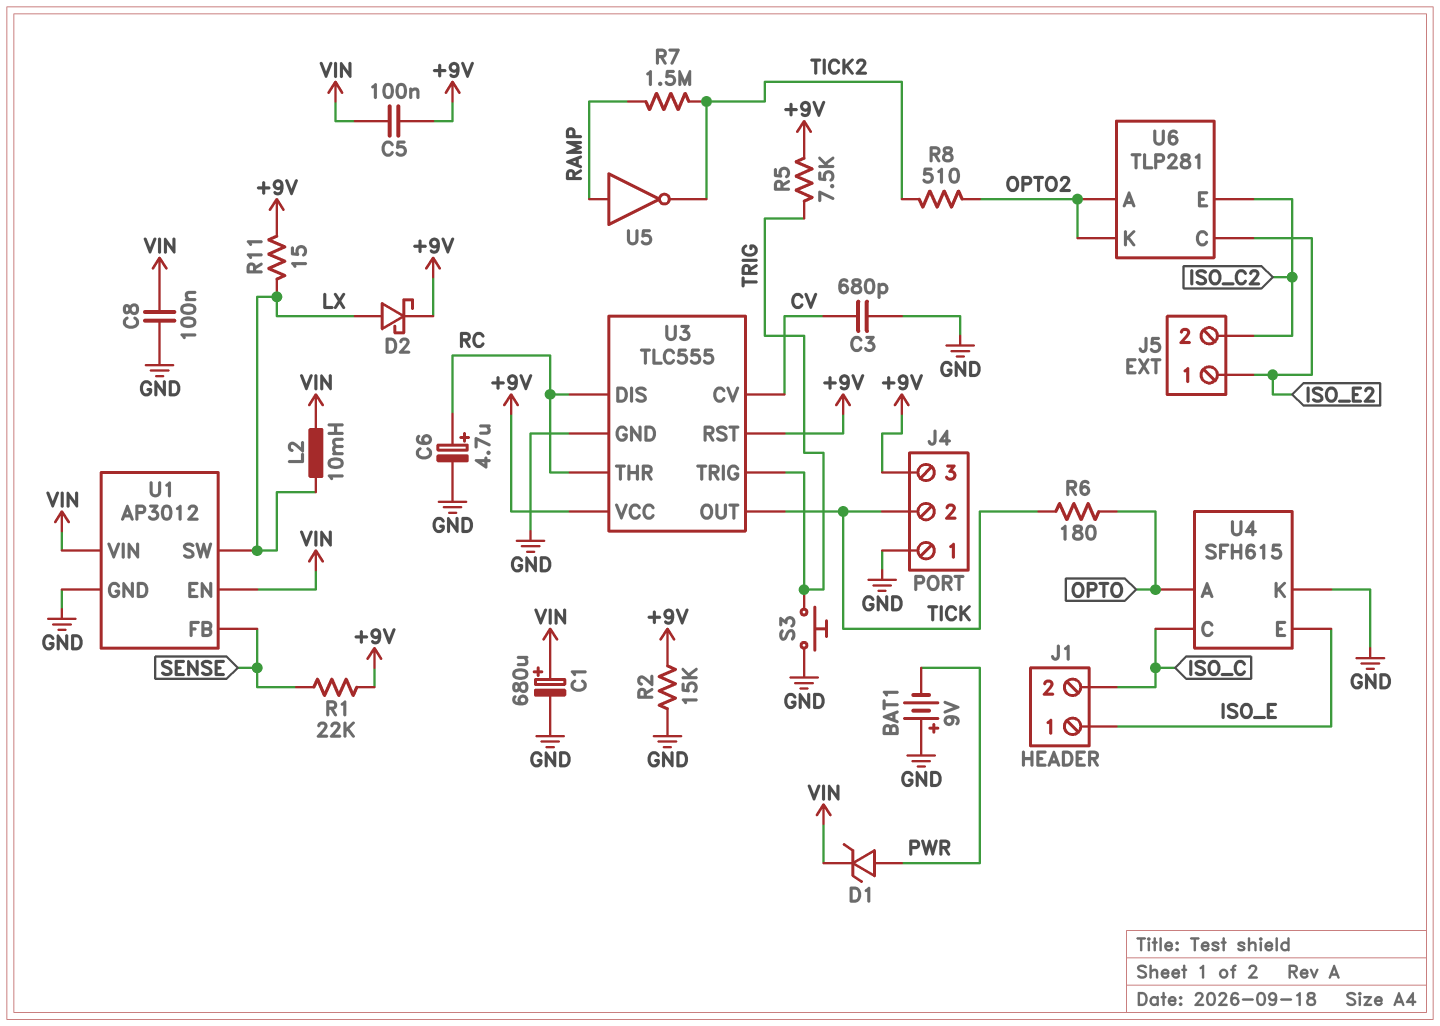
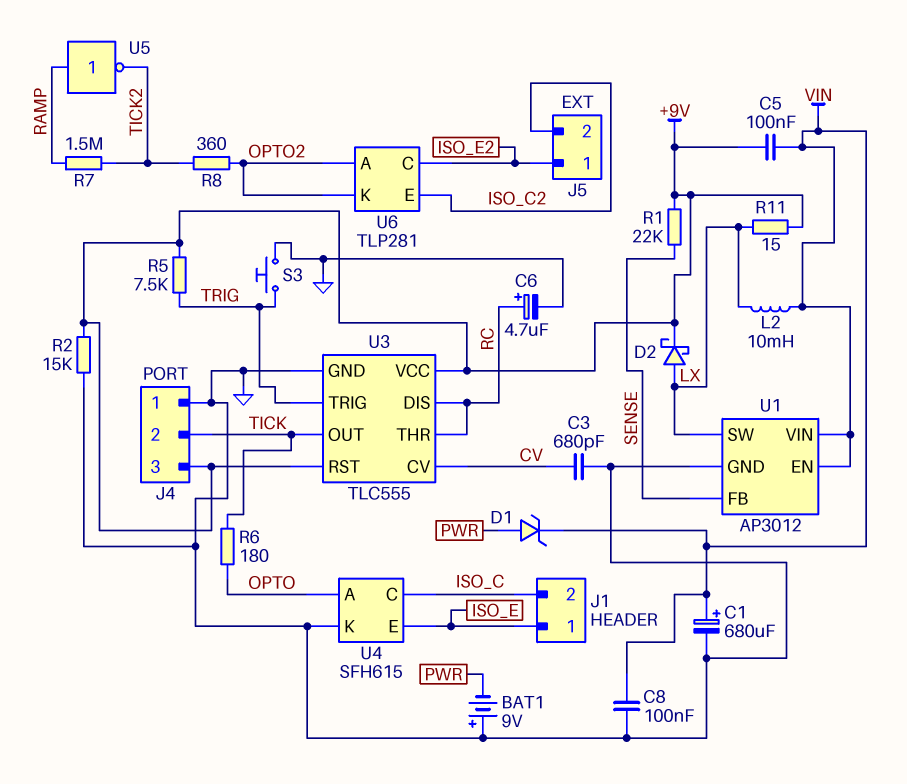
R8: 510 (OPTO2, TICK2) -> 360 (OPTO2, TICK2)

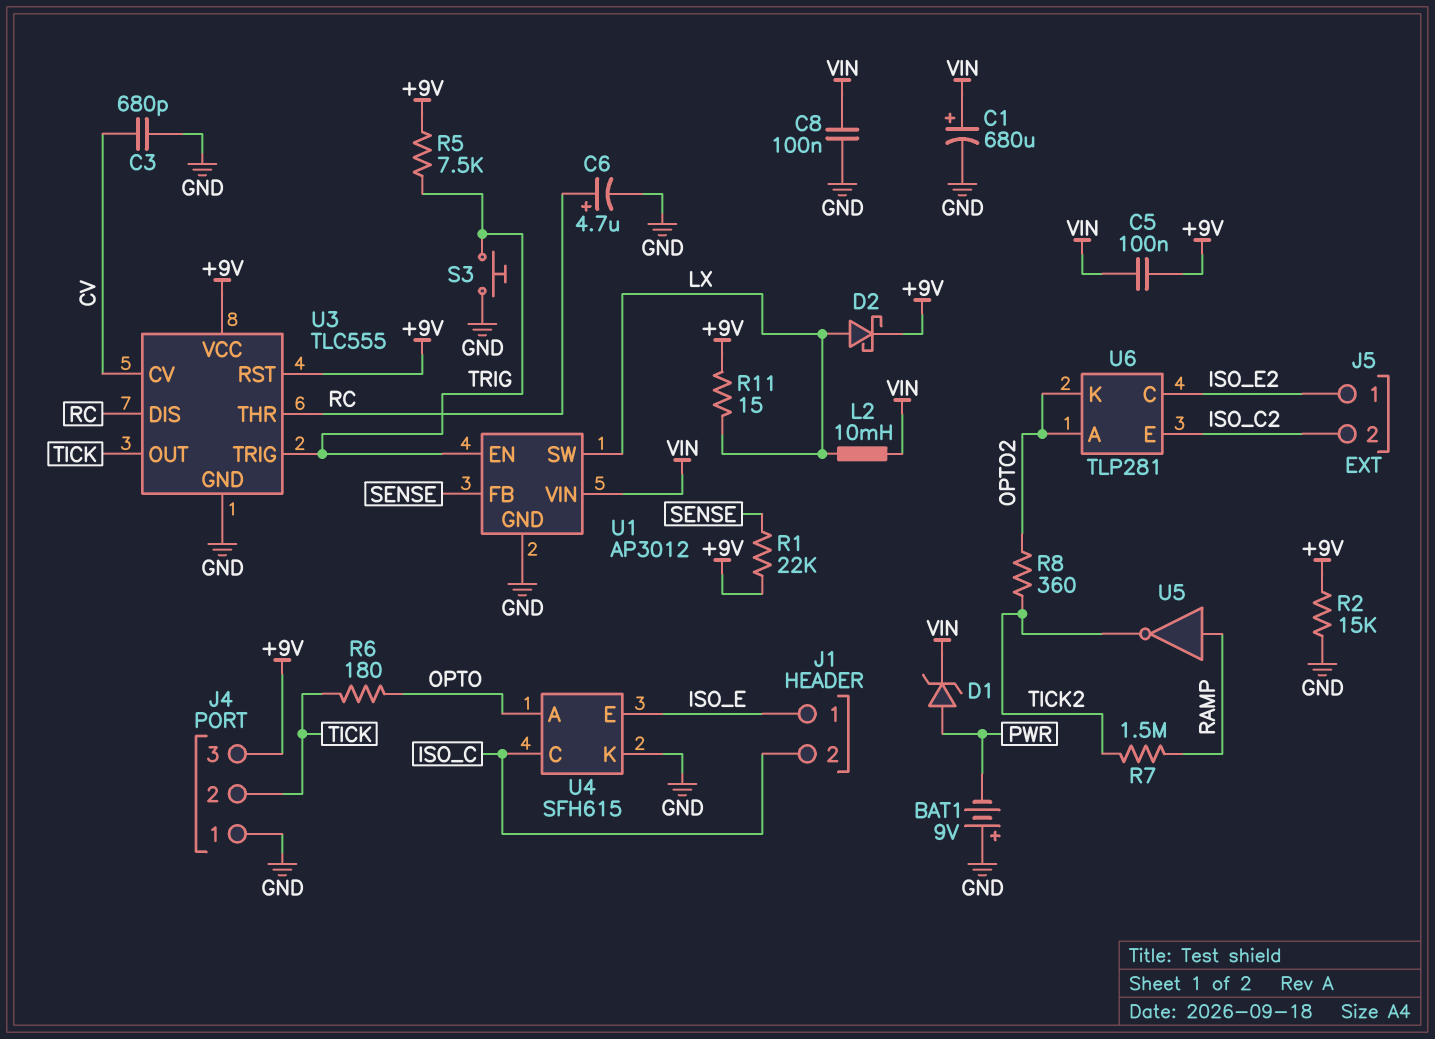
U1 pin EN: VIN -> TRIG

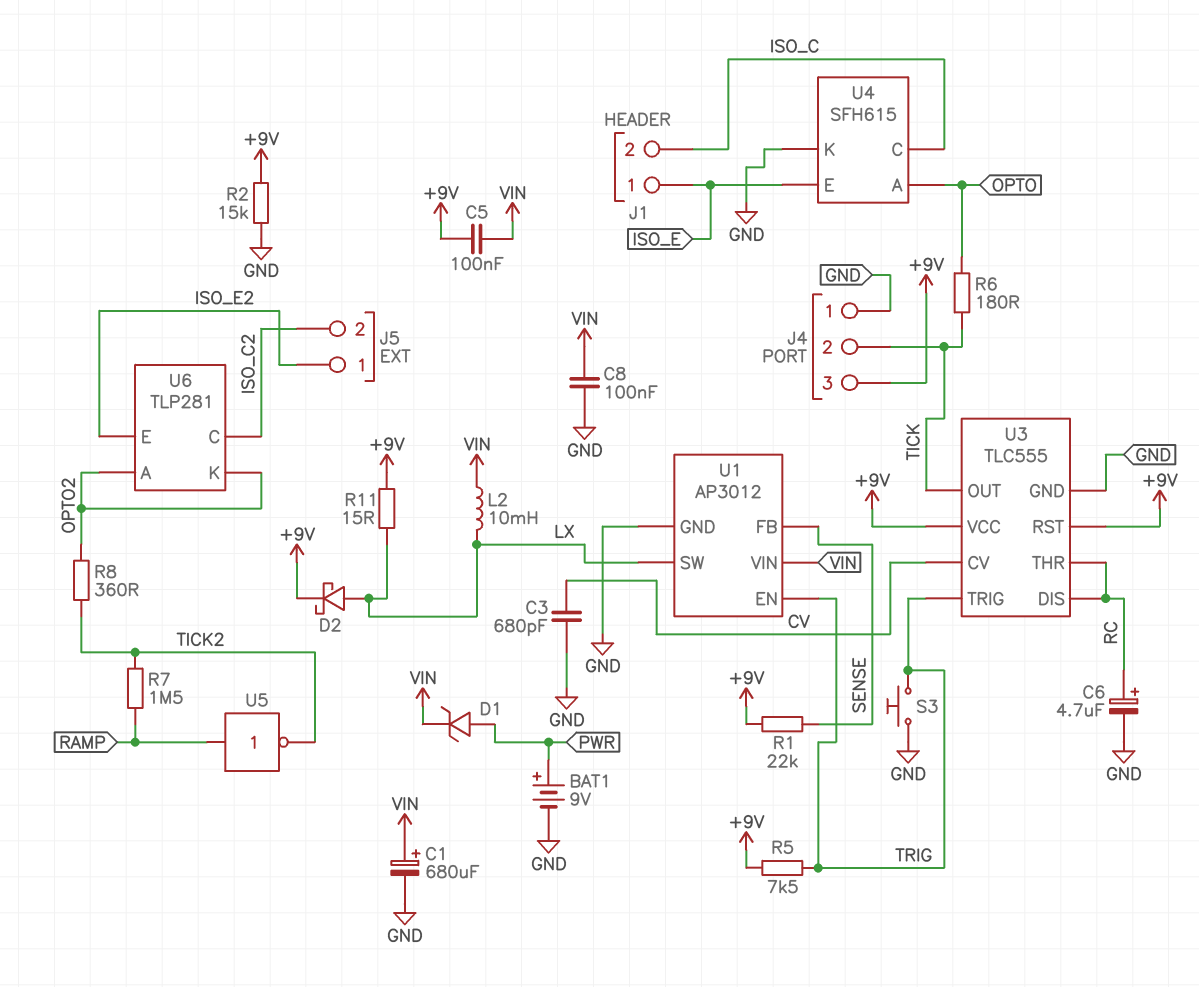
BAT1: 9V (plus GND, minus PWR) -> 9V (plus PWR, minus GND)
U6 pin C: ISO_E2 -> ISO_C2
U6 pin E: ISO_C2 -> ISO_E2

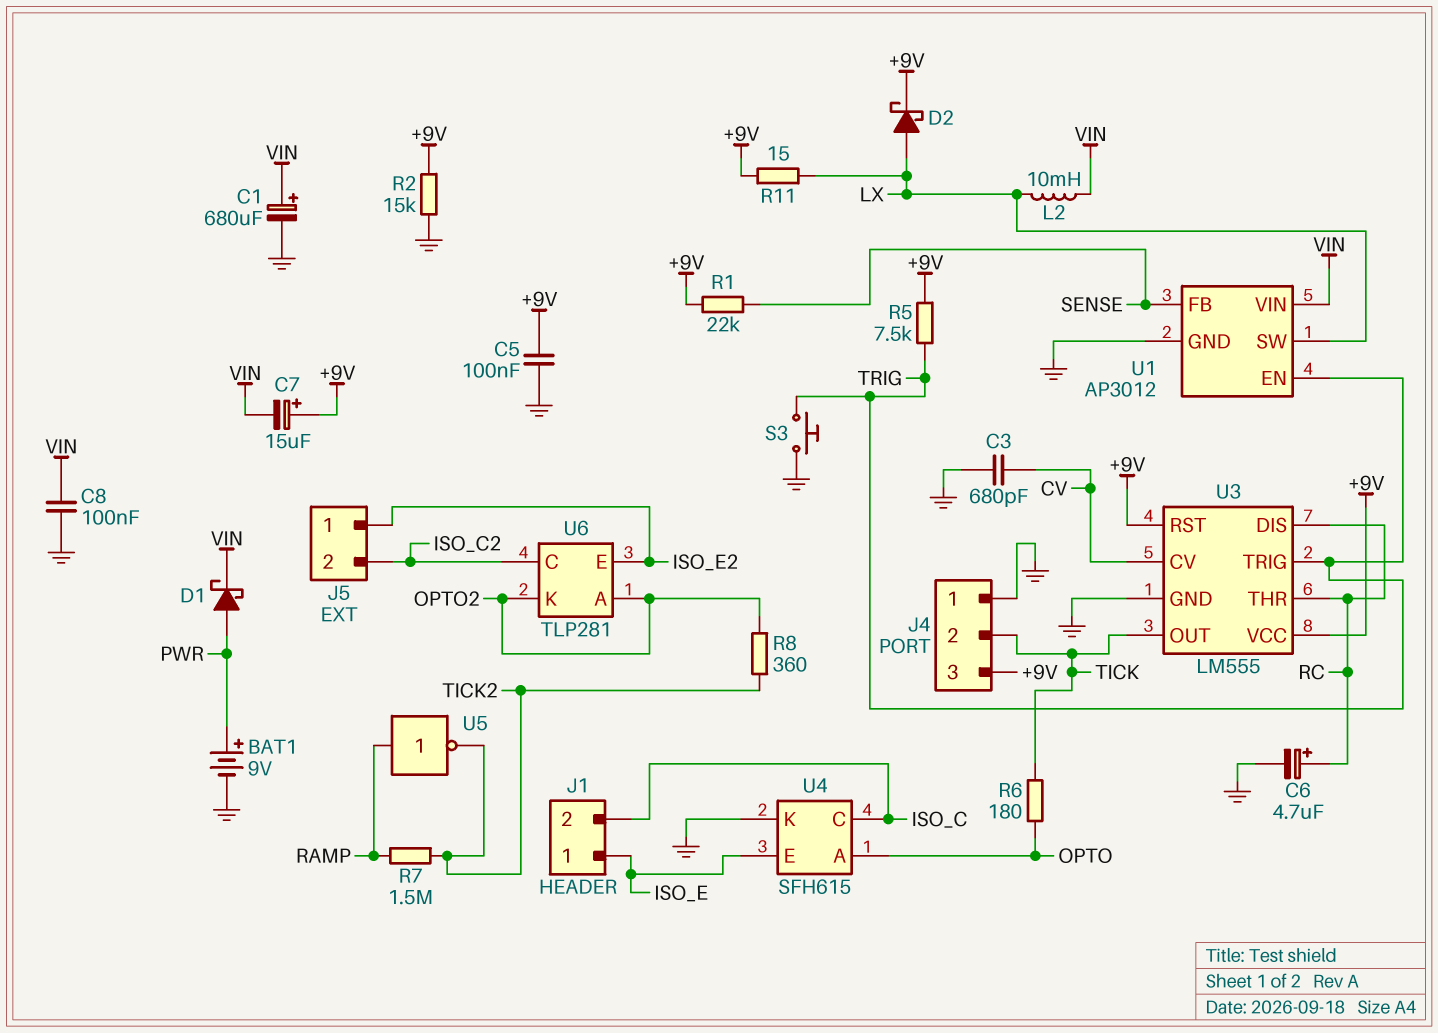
C5: 100nF (+9V, VIN) -> 100nF (+9V, GND)
C7: none -> 15uF (plus +9V, minus VIN)
D1: zener (A PWR, K VIN) -> schottky (A PWR, K VIN)
U3: TLC555 -> LM555

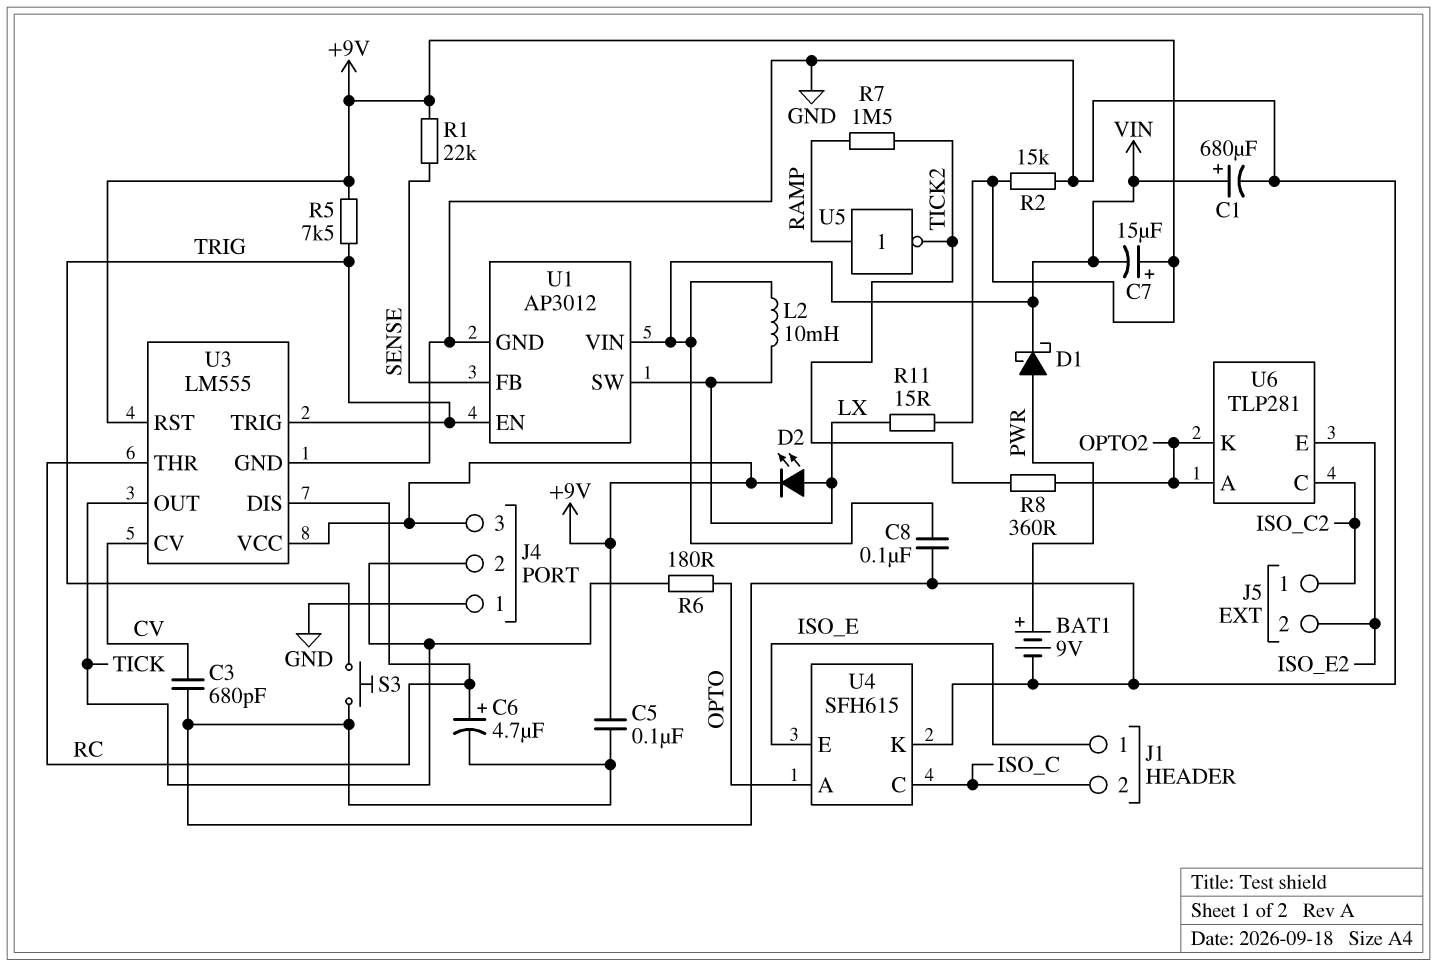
D2: schottky (A LX, K +9V) -> LED (A LX, K +9V)
J5 pin 1: ISO_E2 -> ISO_C2
J5 pin 2: ISO_C2 -> ISO_E2

